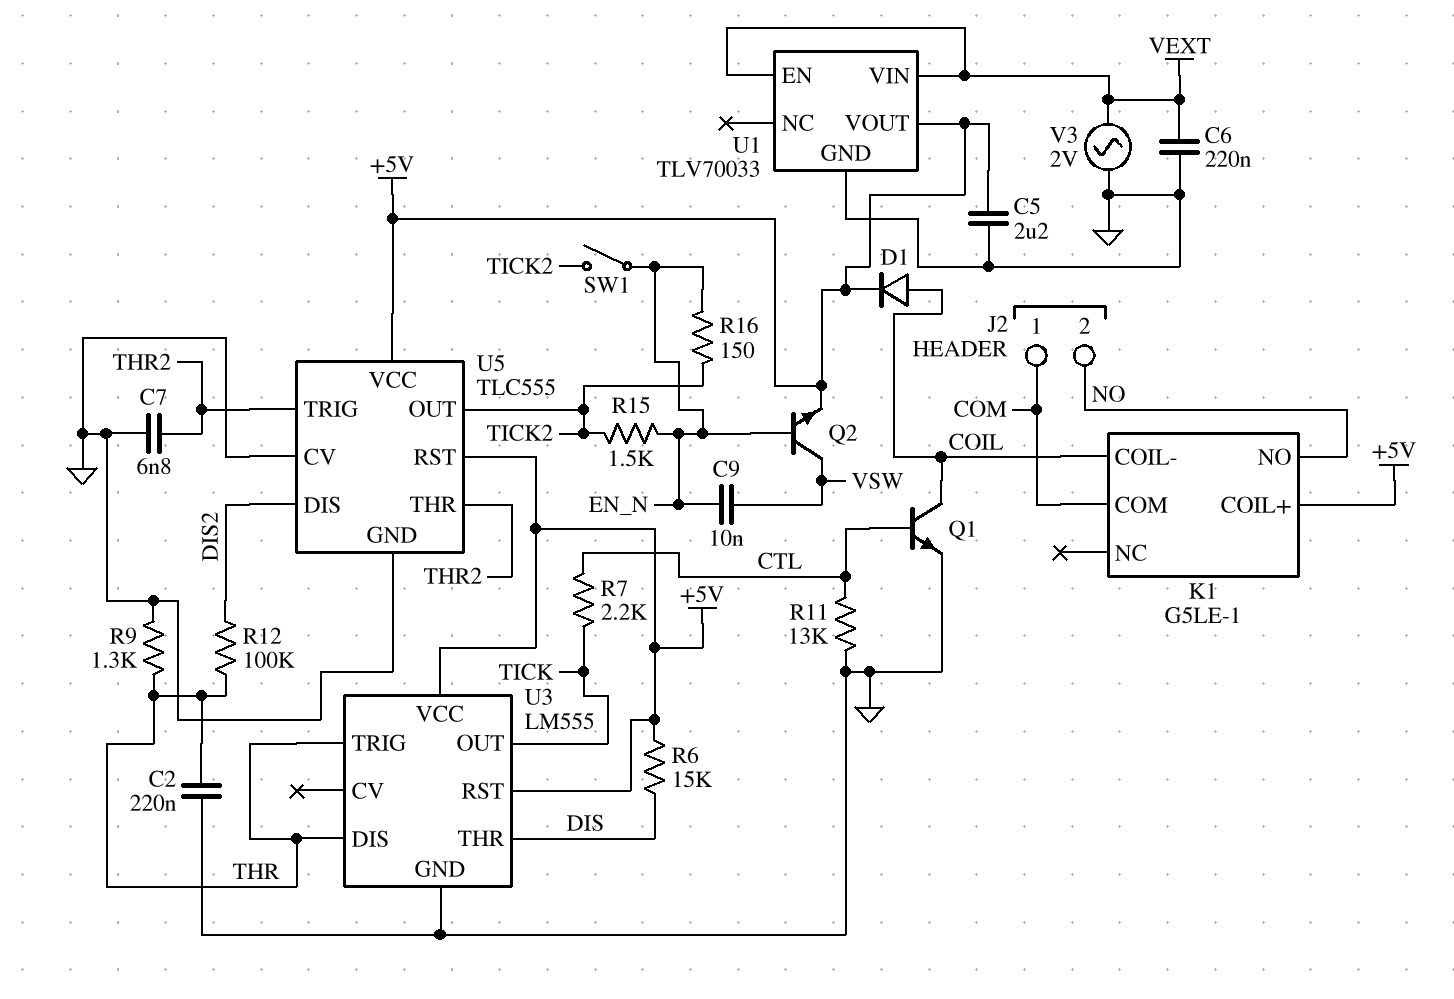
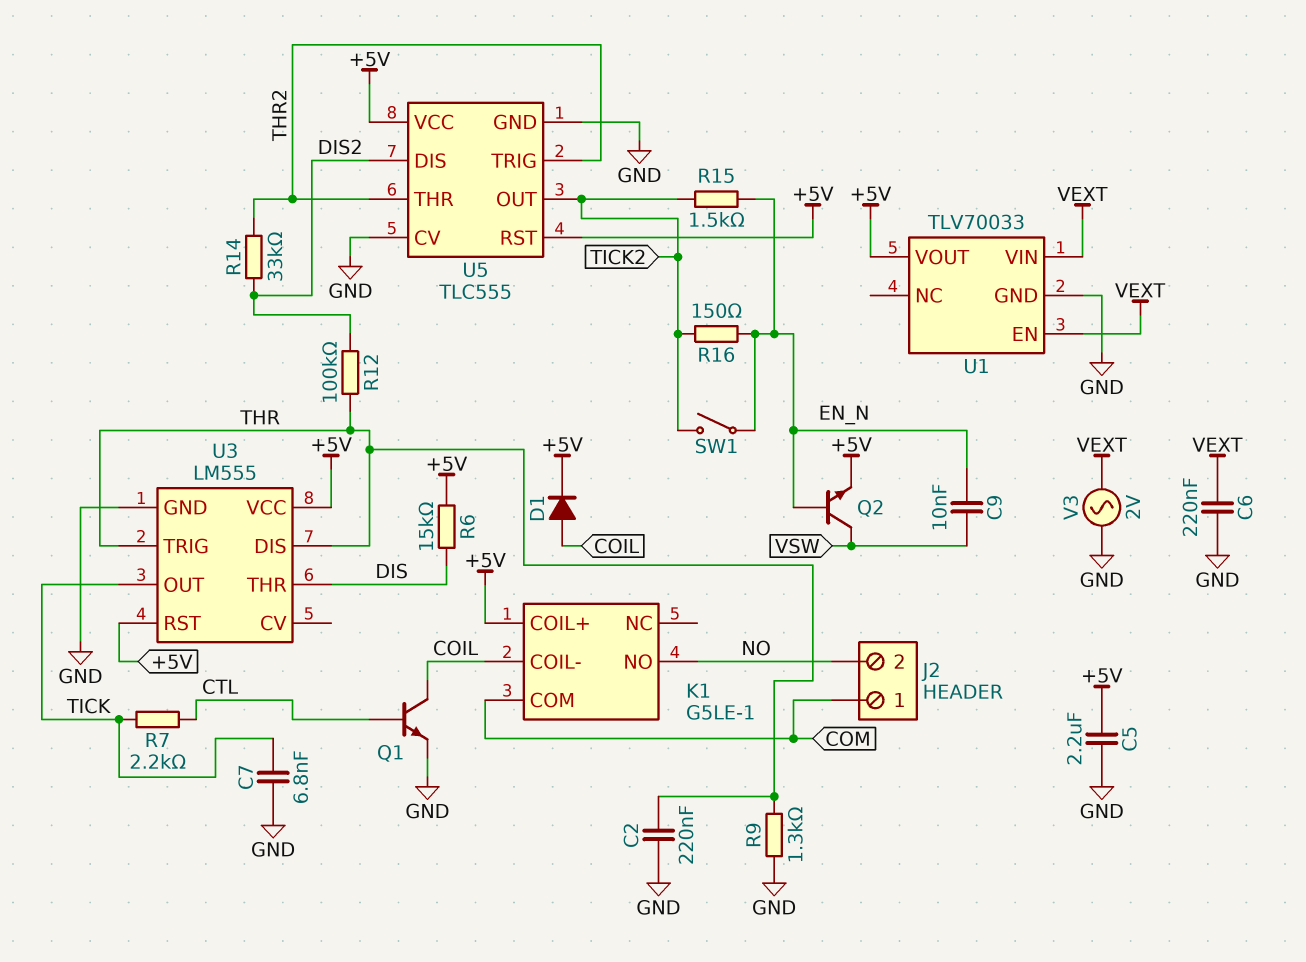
C7: 6.8nF (GND, THR2) -> 6.8nF (GND, TICK)
R11: 13k (CTL, GND) -> none
R14: none -> 33k (DIS2, THR2)

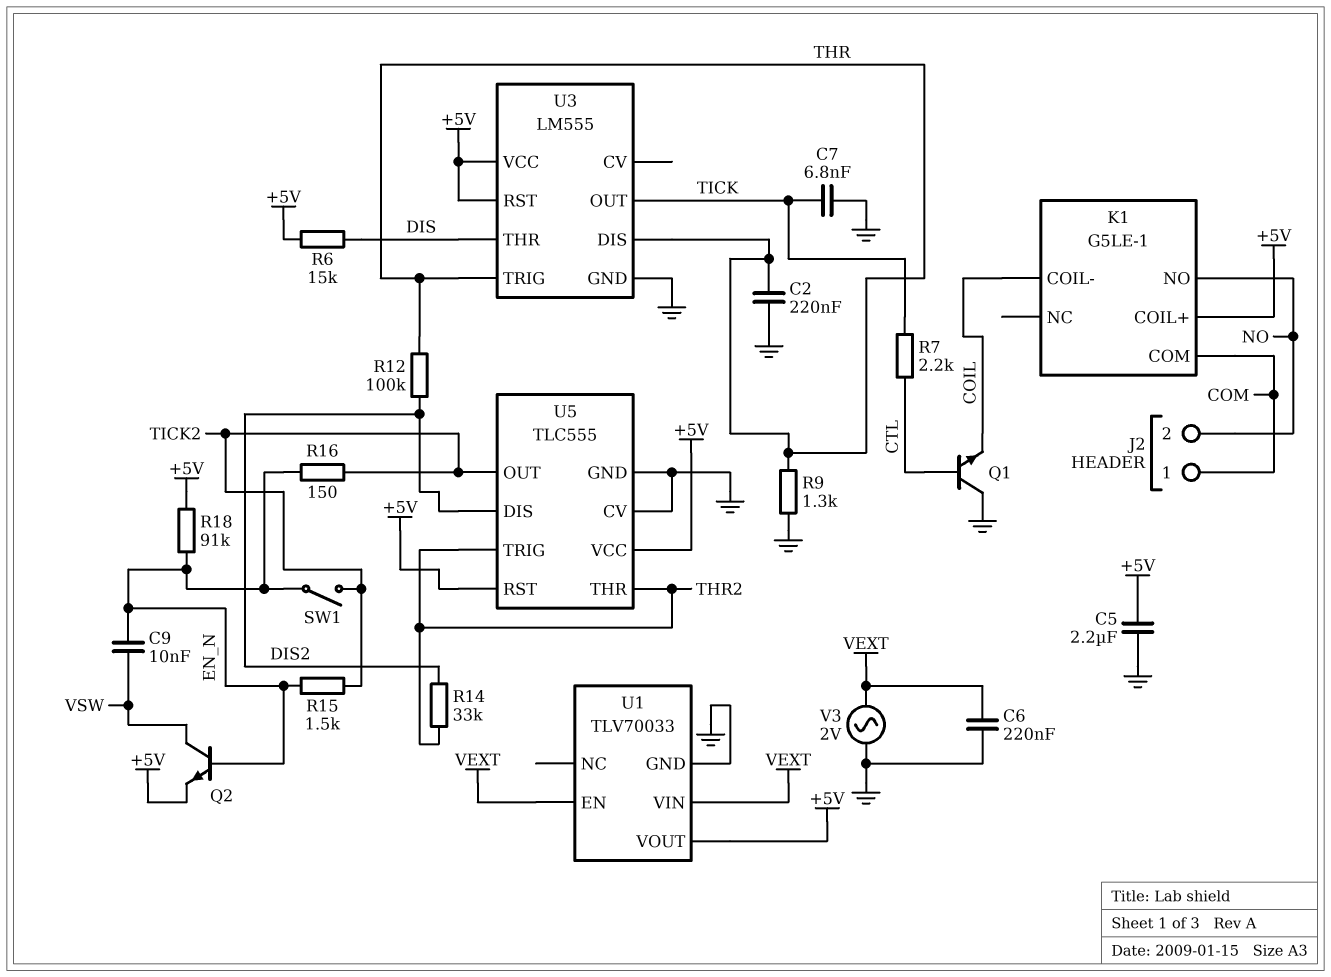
D1: diode (A COIL, K +5V) -> none
Q1: NPN (B CTL, C COIL, E GND) -> NPN (B CTL, C GND, E COIL)
R18: none -> 91k (+5V, EN_N)

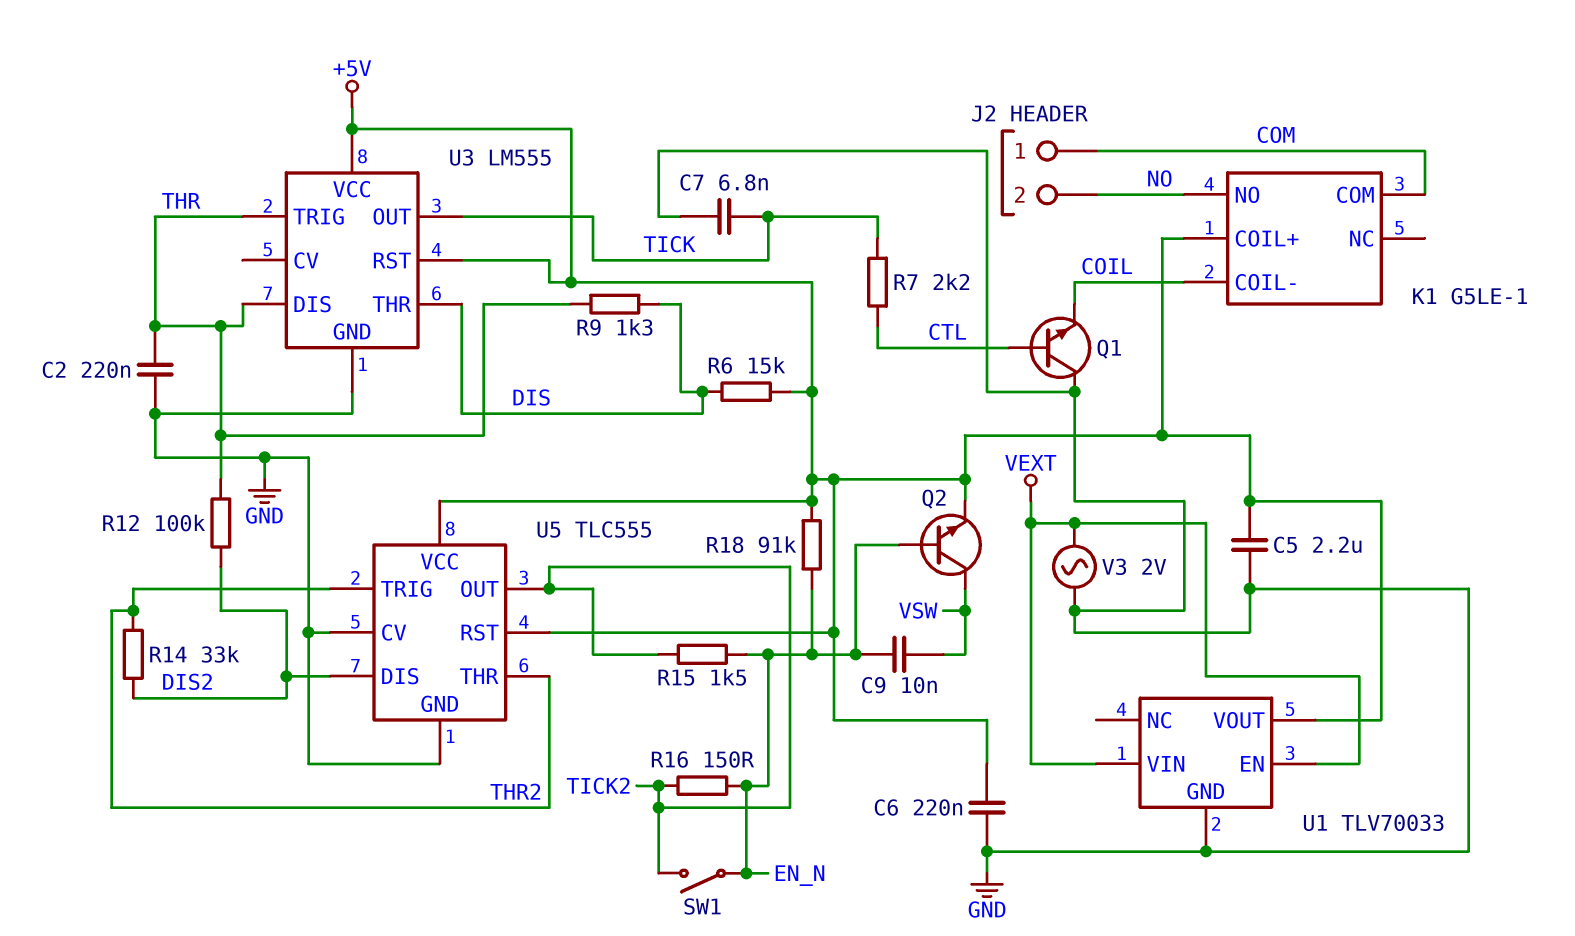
C6: 220nF (GND, VEXT) -> 220nF (+5V, GND)
R9: 1.3k (GND, THR) -> 1.3k (DIS, THR)

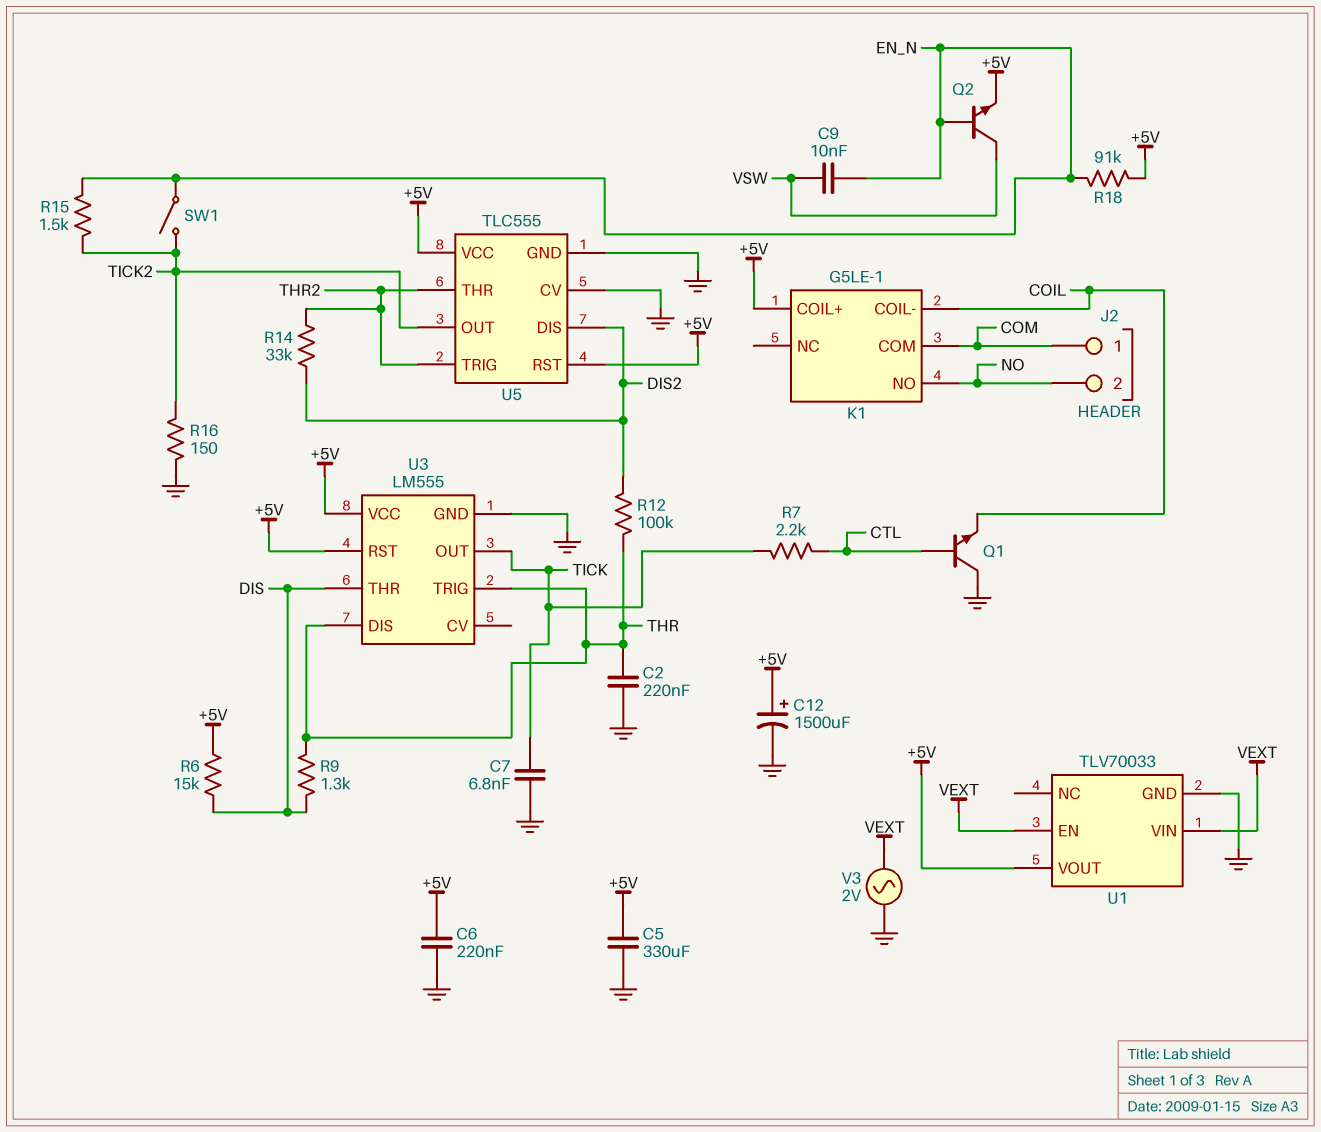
C5: 2.2uF (+5V, GND) -> 330uF (+5V, GND)
C12: none -> 1500uF (plus +5V, minus GND)
R16: 150 (EN_N, TICK2) -> 150 (GND, TICK2)

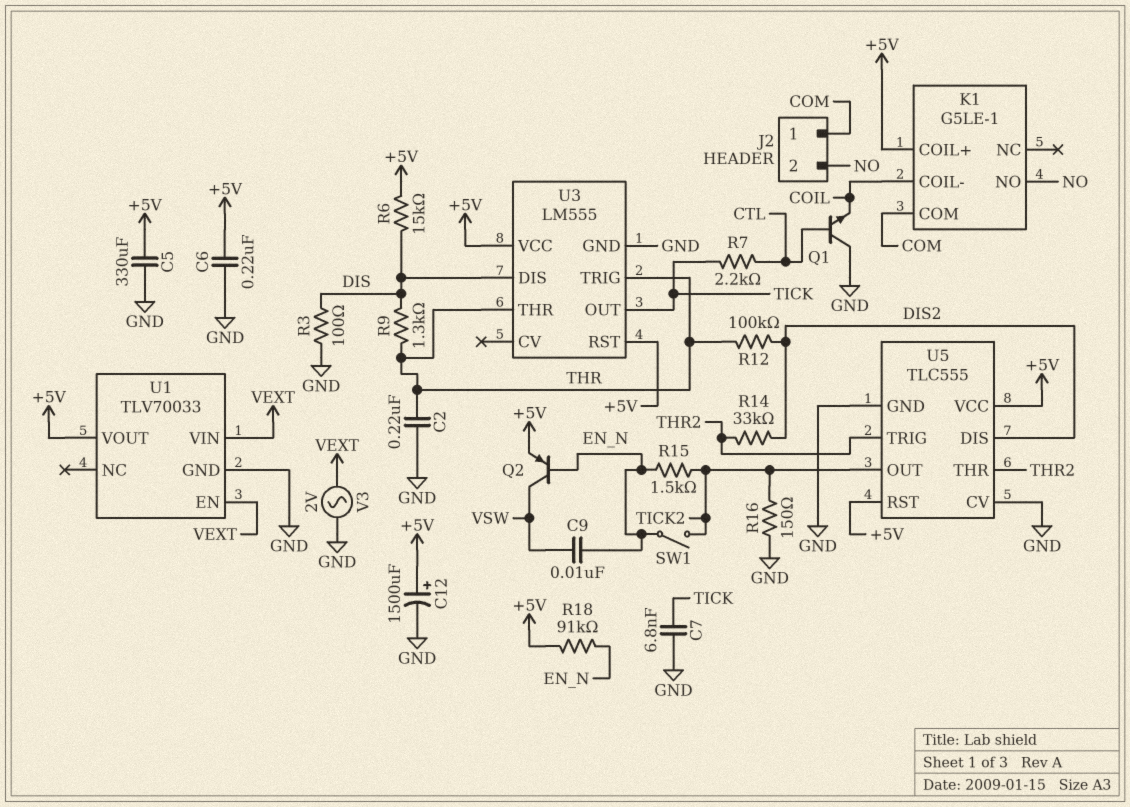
Q2: NPN (B EN_N, C VSW, E +5V) -> PNP (B EN_N, C VSW, E +5V)
R3: none -> 100 (DIS, GND)
U3 pin DIS: THR -> DIS
U3 pin THR: DIS -> THR

